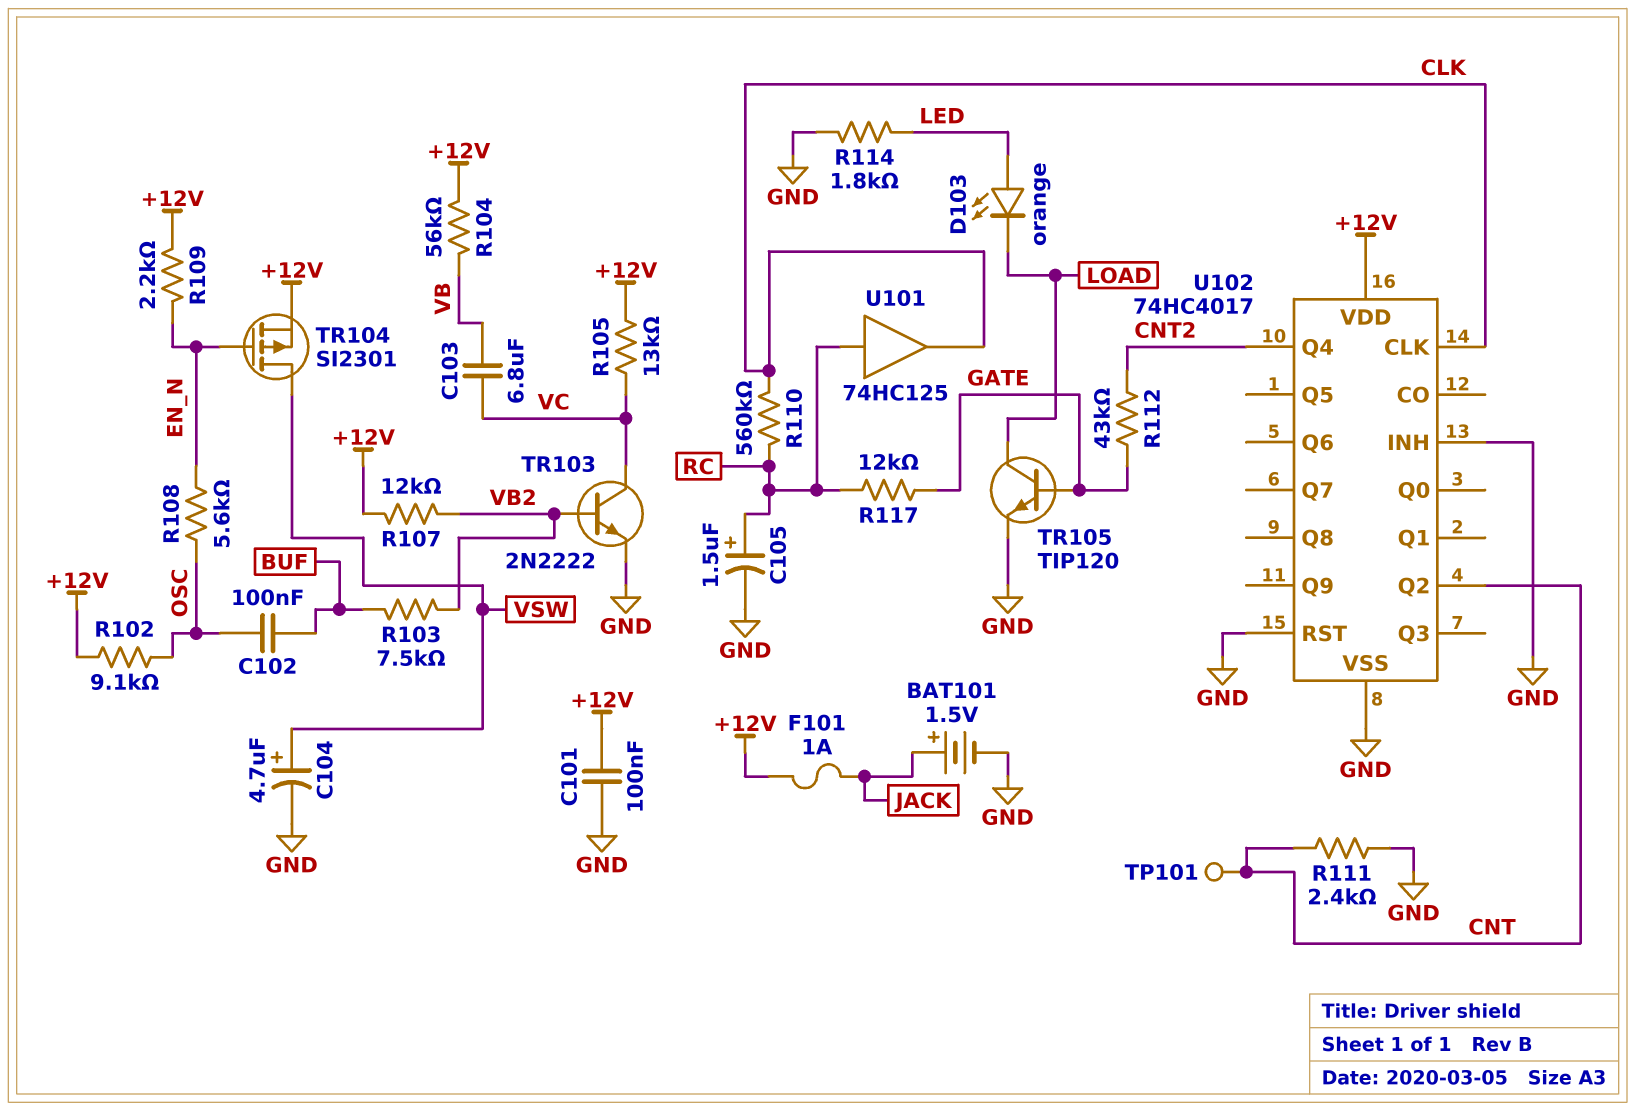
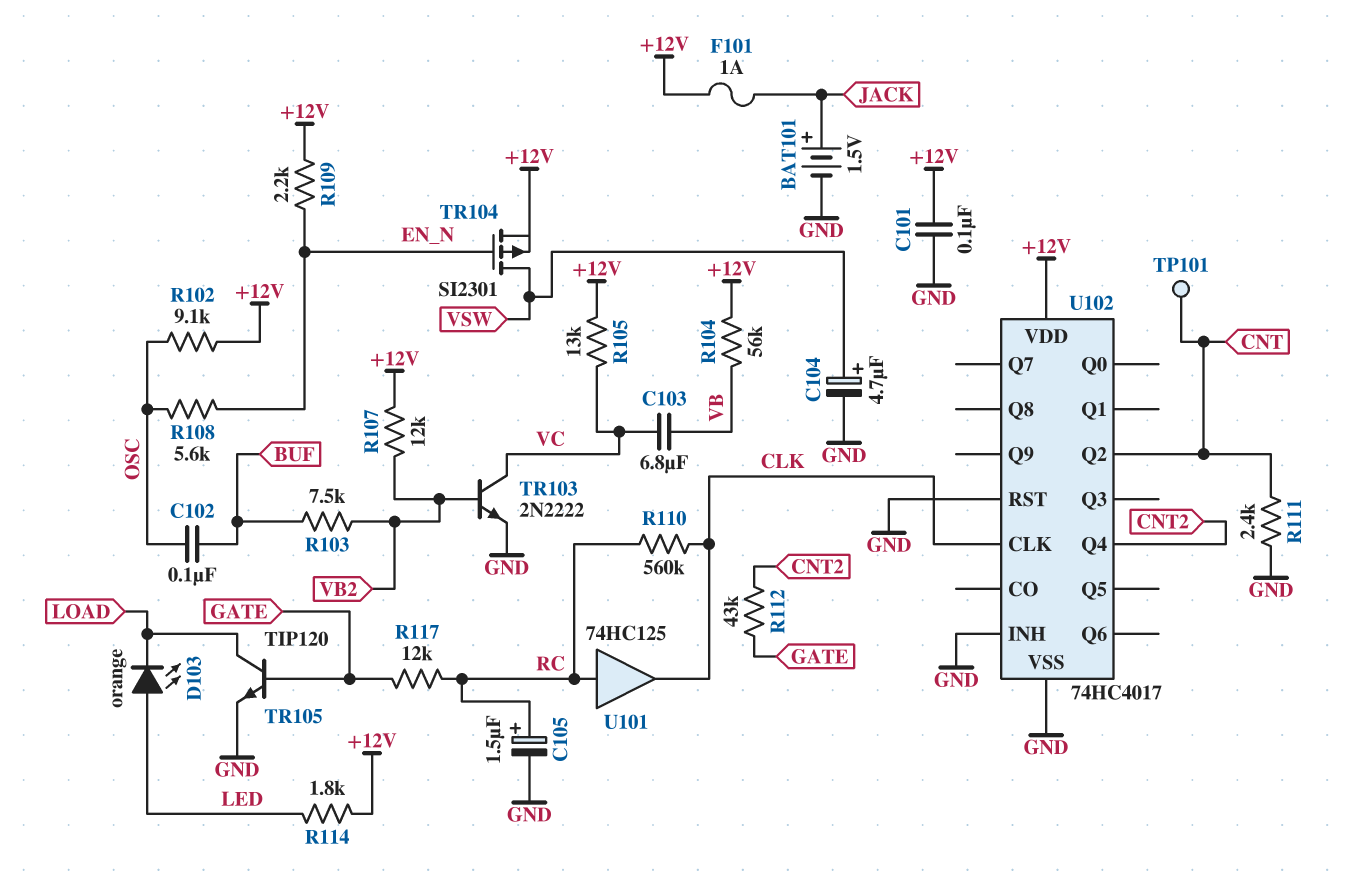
R114: 1.8k (GND, LED) -> 1.8k (+12V, LED)

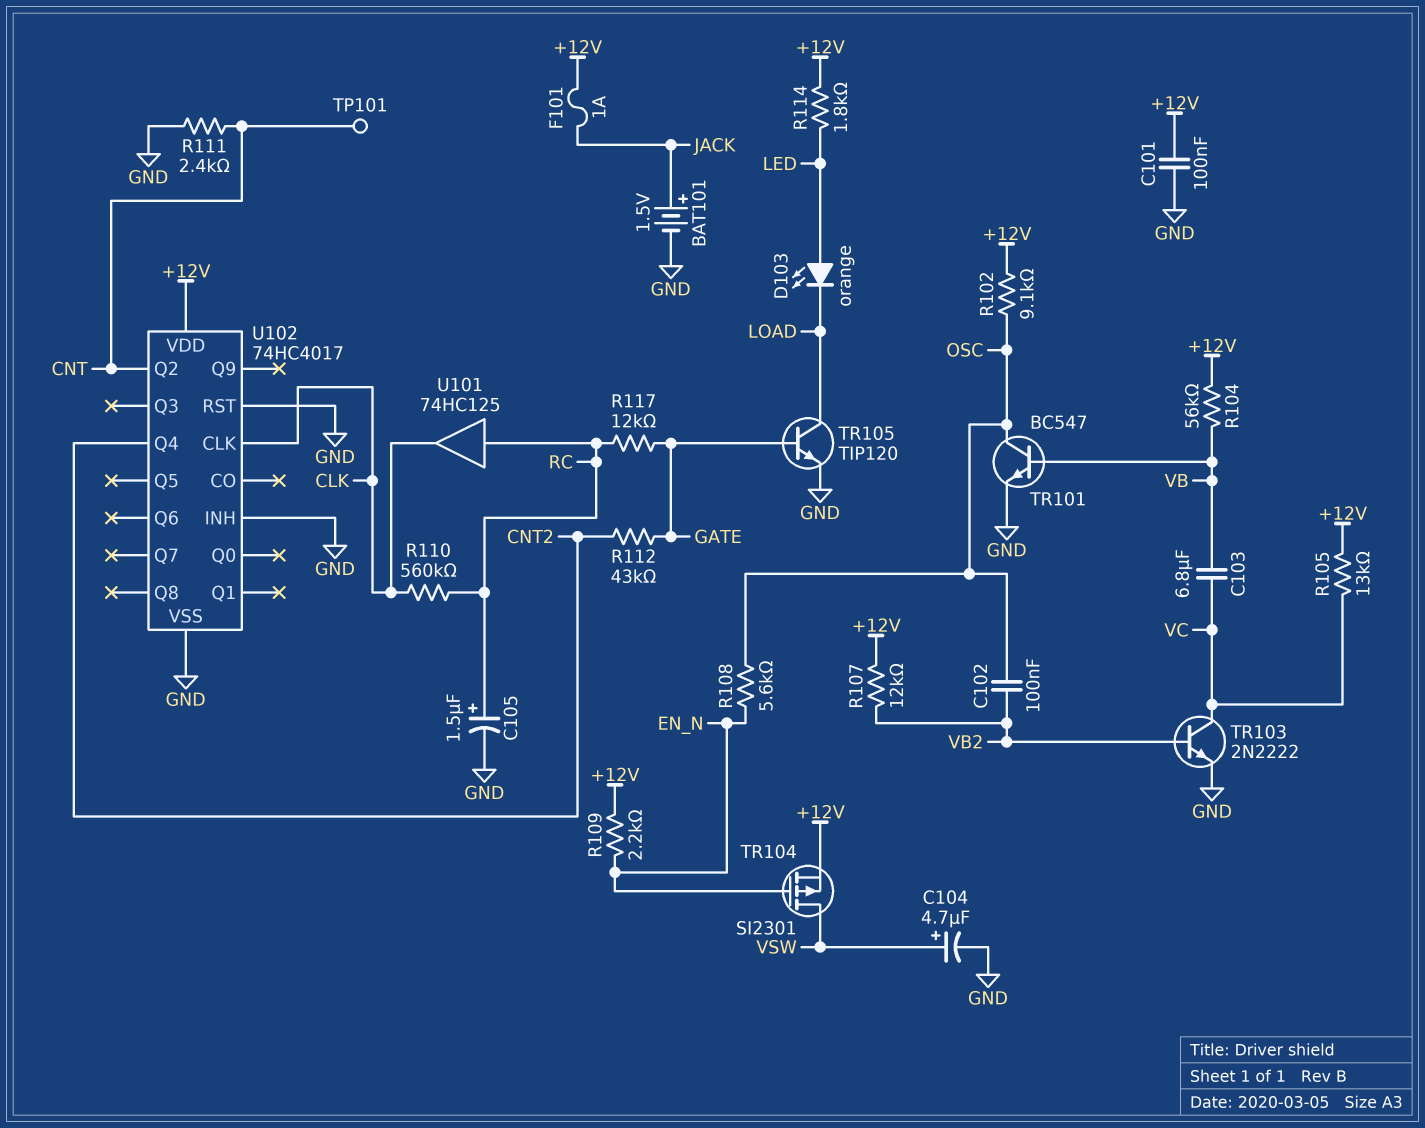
C102: 100nF (BUF, OSC) -> 100nF (OSC, VB2)
R103: 7.5k (BUF, VB2) -> none
TR101: none -> NPN BC547 (B VB, C OSC, E GND)

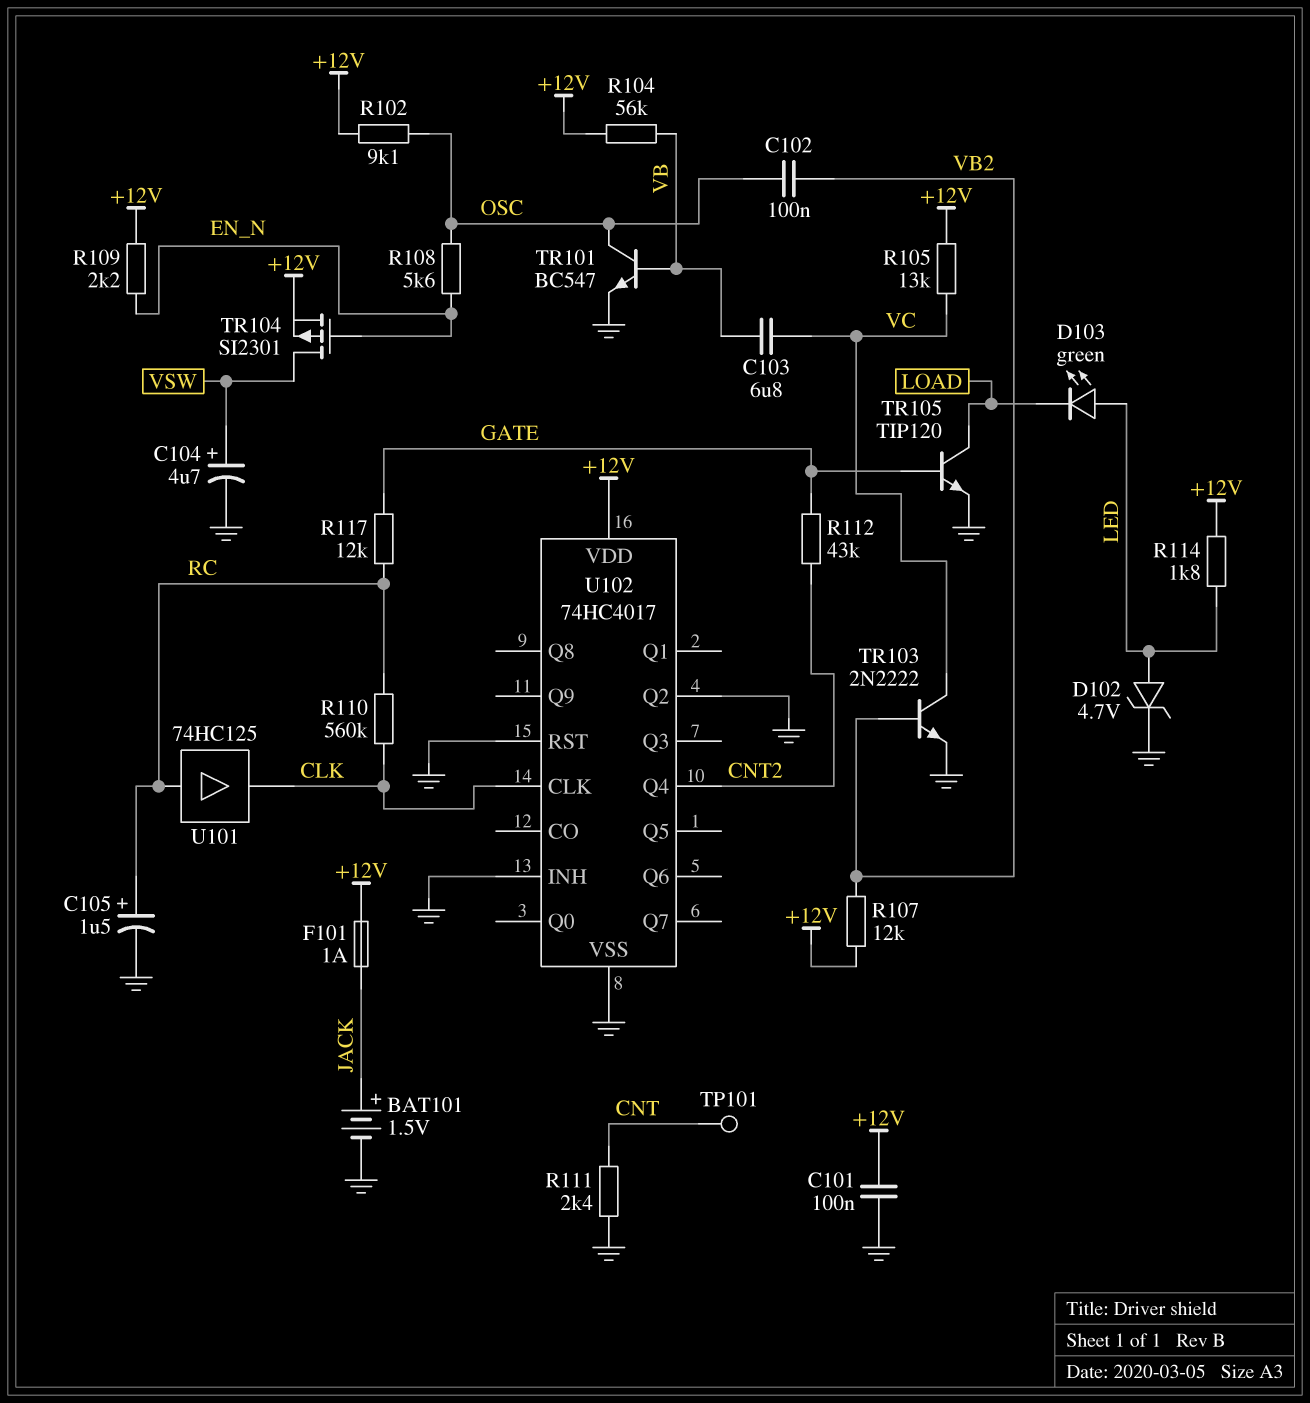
D102: none -> zener 4.7V (A LED, K GND)
D103: LED orange (A LED, K LOAD) -> LED green (A LED, K LOAD)
U102 pin Q2: CNT -> GND

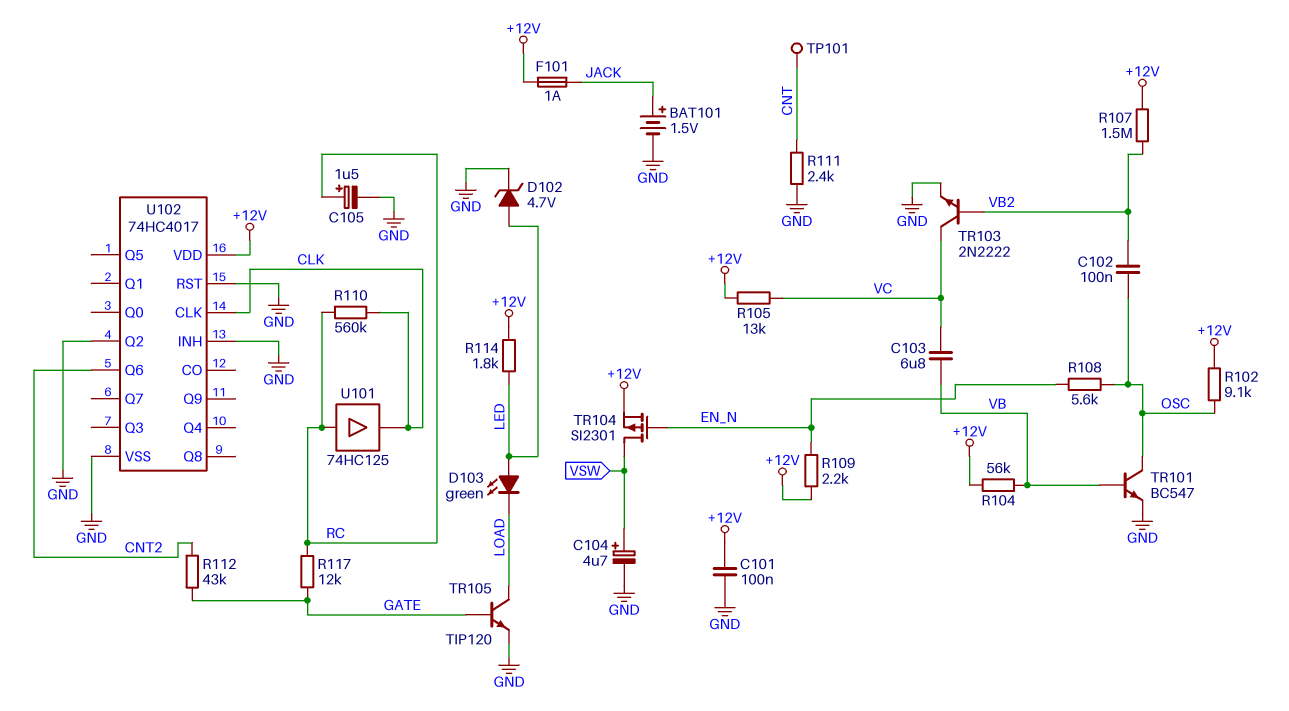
R107: 12k (+12V, VB2) -> 1.5M (+12V, VB2)
U102 pin Q4: CNT2 -> none
U102 pin Q6: none -> CNT2

